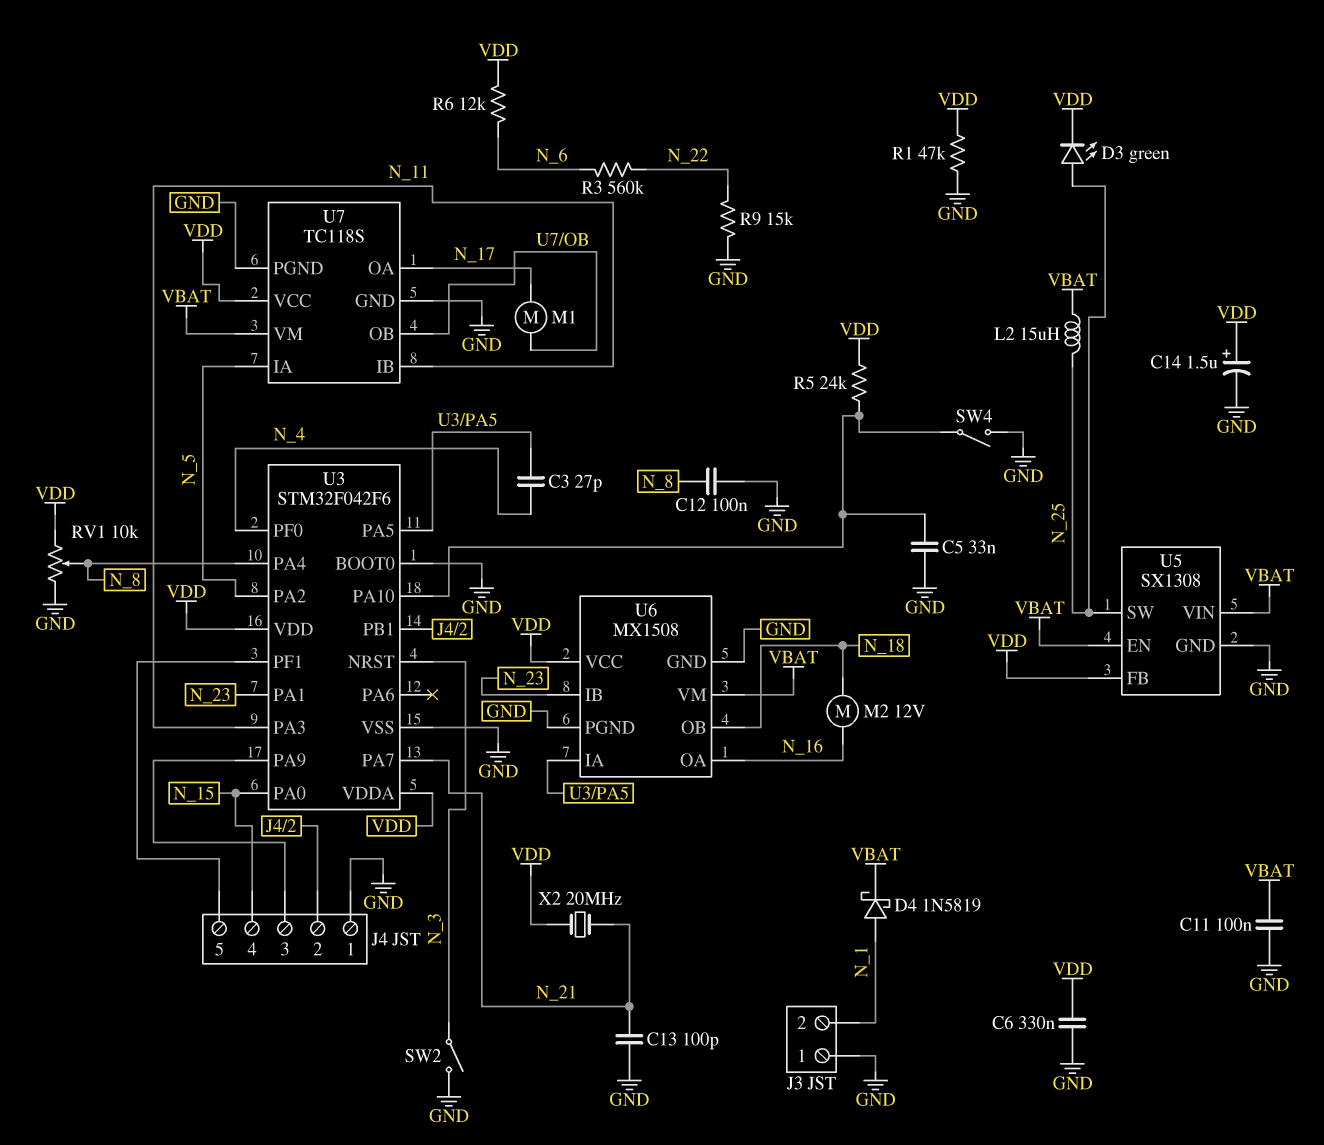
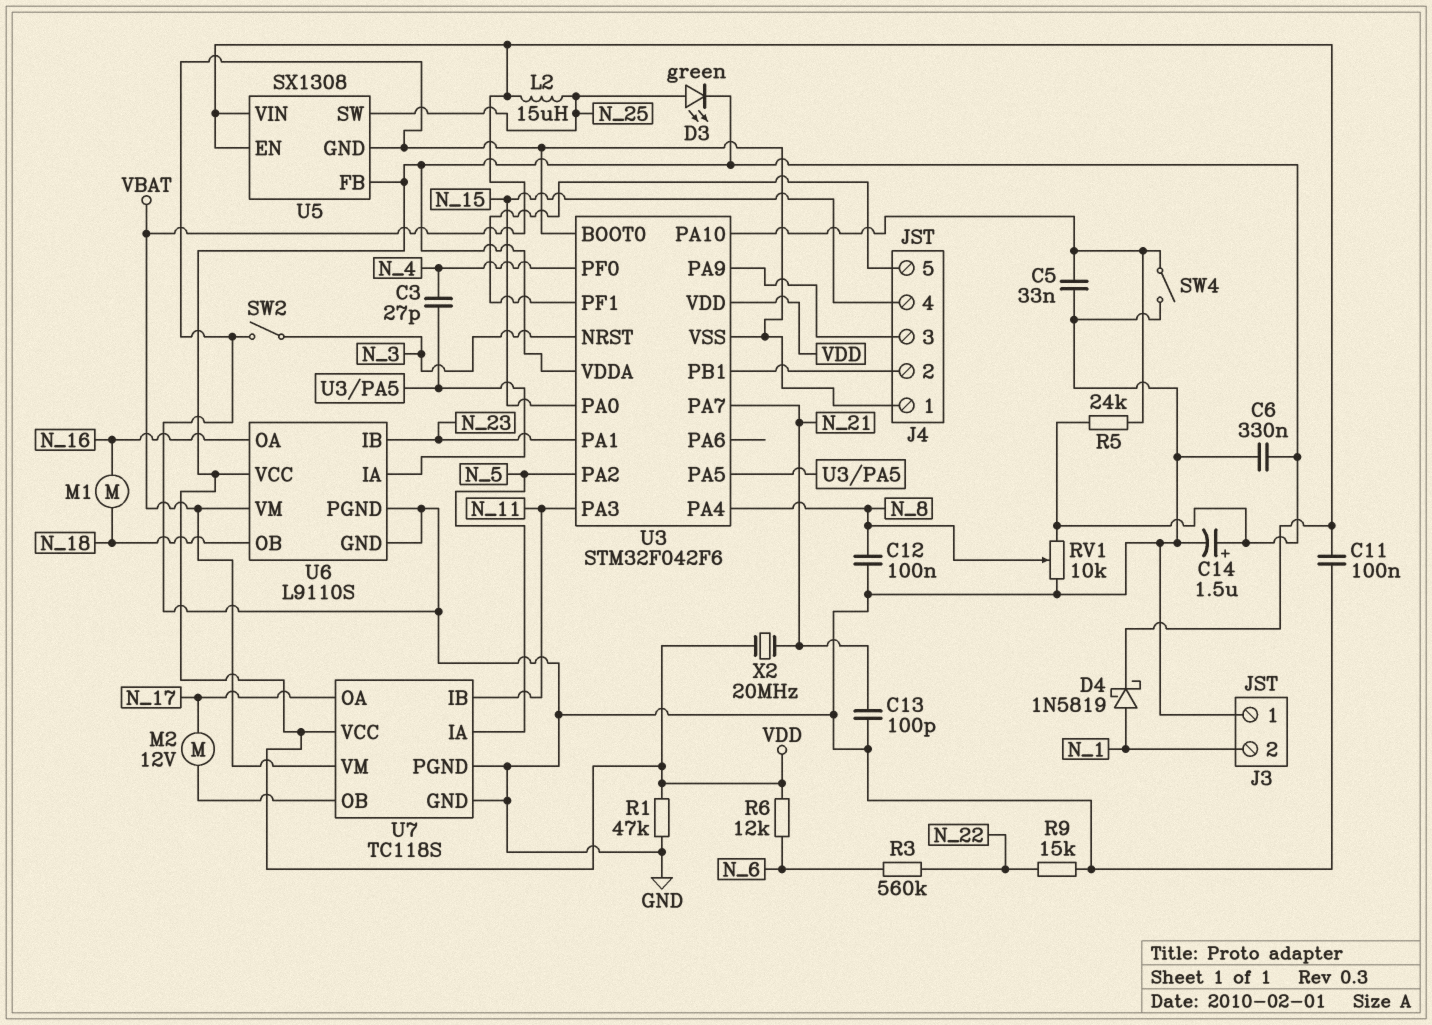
M1: motor (N_17, U7/OB) -> motor (N_16, N_18)
M2: motor 12V (N_16, N_18) -> motor 12V (N_17, U7/OB)
U6: MX1508 -> L9110S

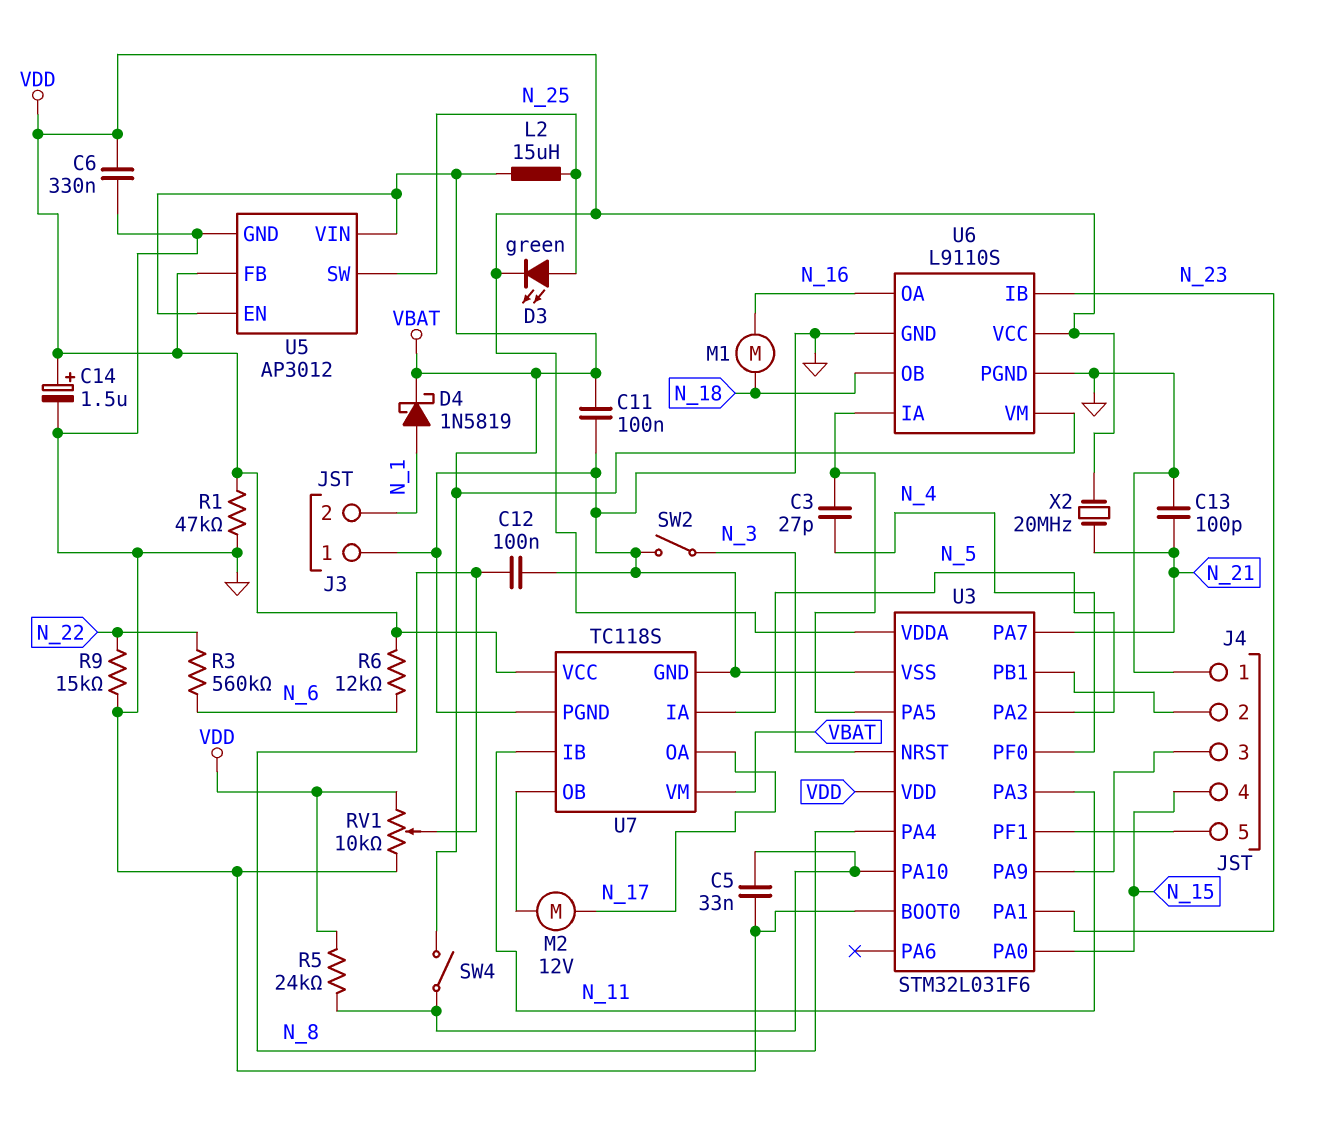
SW4: switch (GND, U3/PA10) -> switch (U3/PA10, VBAT)
U3: STM32F042F6 -> STM32L031F6
U5: SX1308 -> AP3012

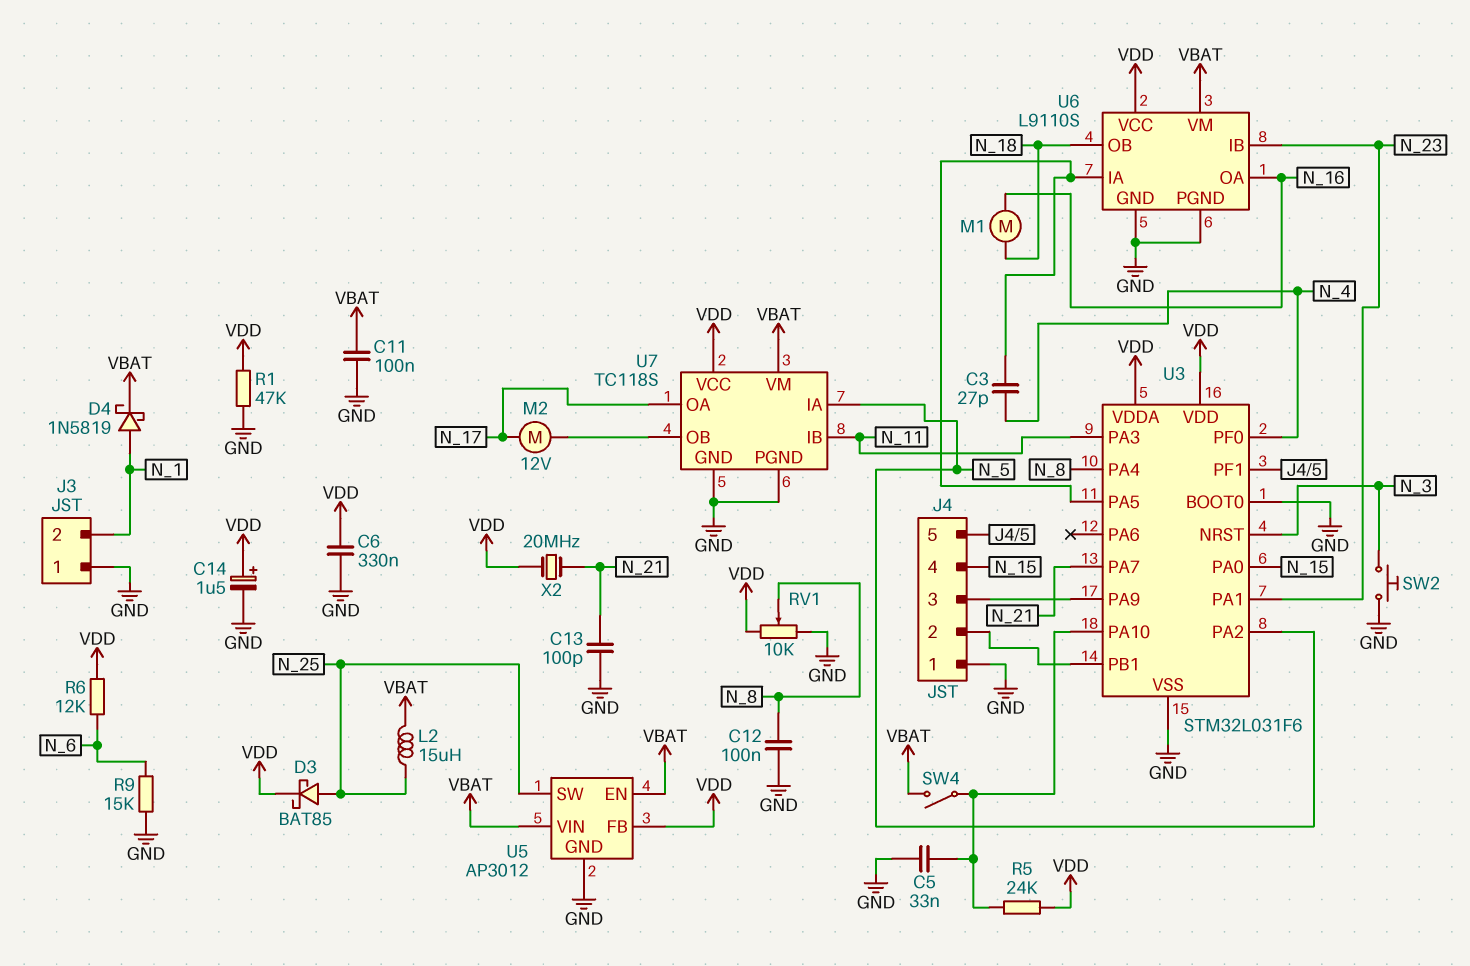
D3: LED green (A N_25, K VDD) -> schottky BAT85 (A N_25, K VDD)
R3: 560k (N_6, N_22) -> none
R9: 15k (GND, N_22) -> 15k (GND, N_6)
SW2: switch (GND, N_3) -> button (GND, N_3)

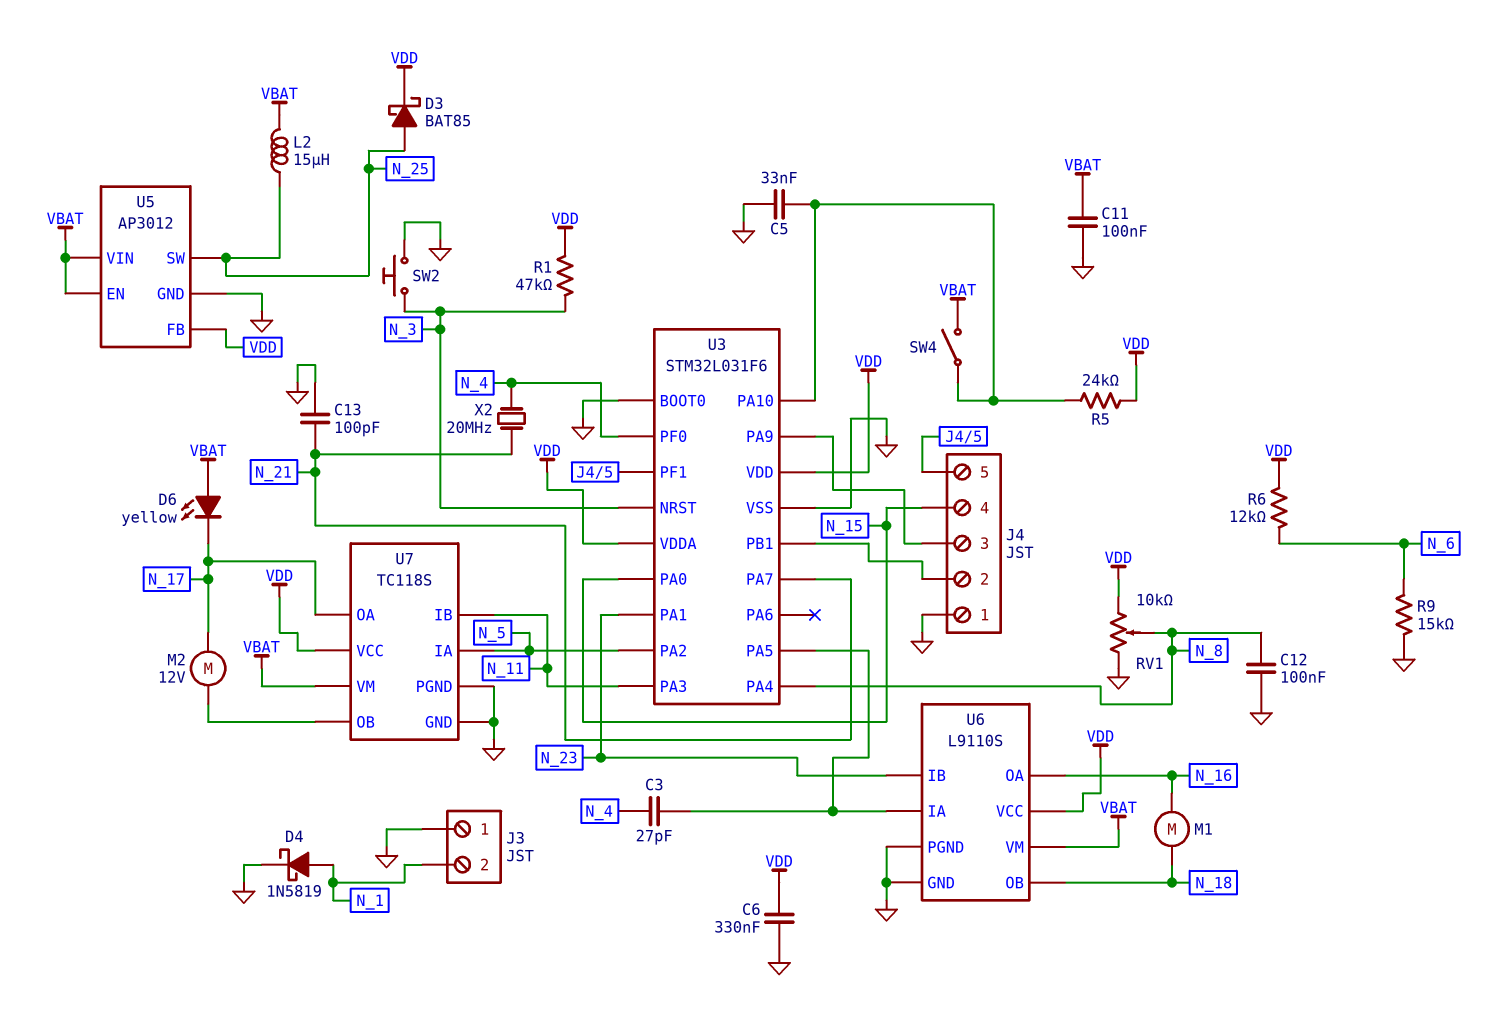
C14: 1.5uF (plus VDD, minus GND) -> none
D4: schottky 1N5819 (A N_1, K VBAT) -> schottky 1N5819 (A N_1, K GND)
D6: none -> LED yellow (A VBAT, K N_17)
R1: 47k (GND, VDD) -> 47k (N_3, VDD)
X2: 20MHz (N_21, VDD) -> 20MHz (N_4, N_21)

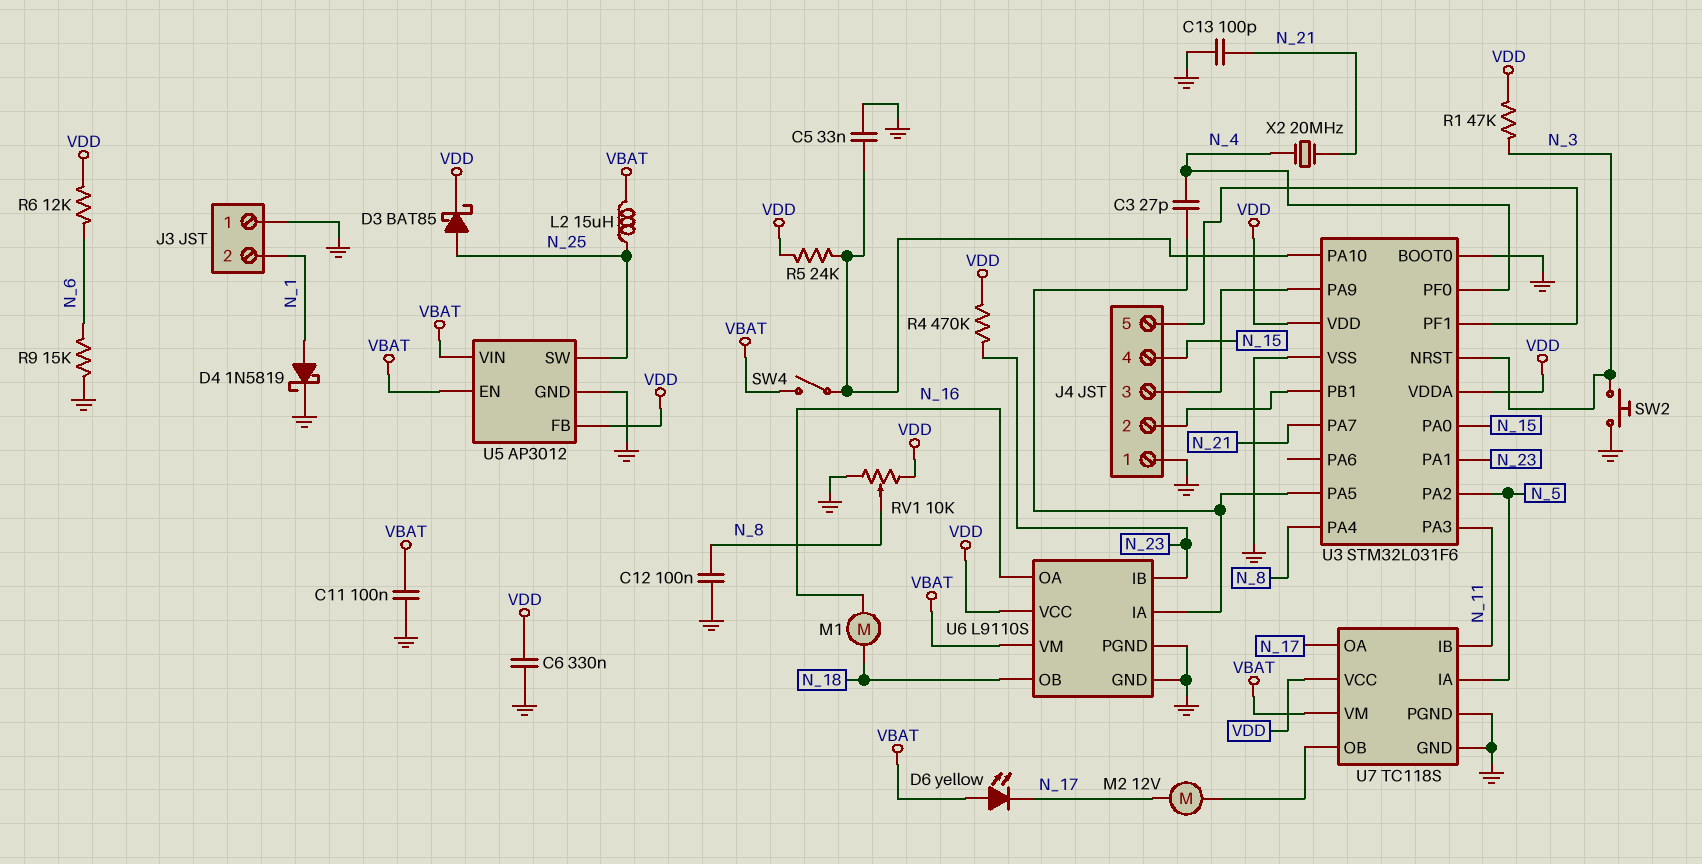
R4: none -> 470k (N_23, VDD)

